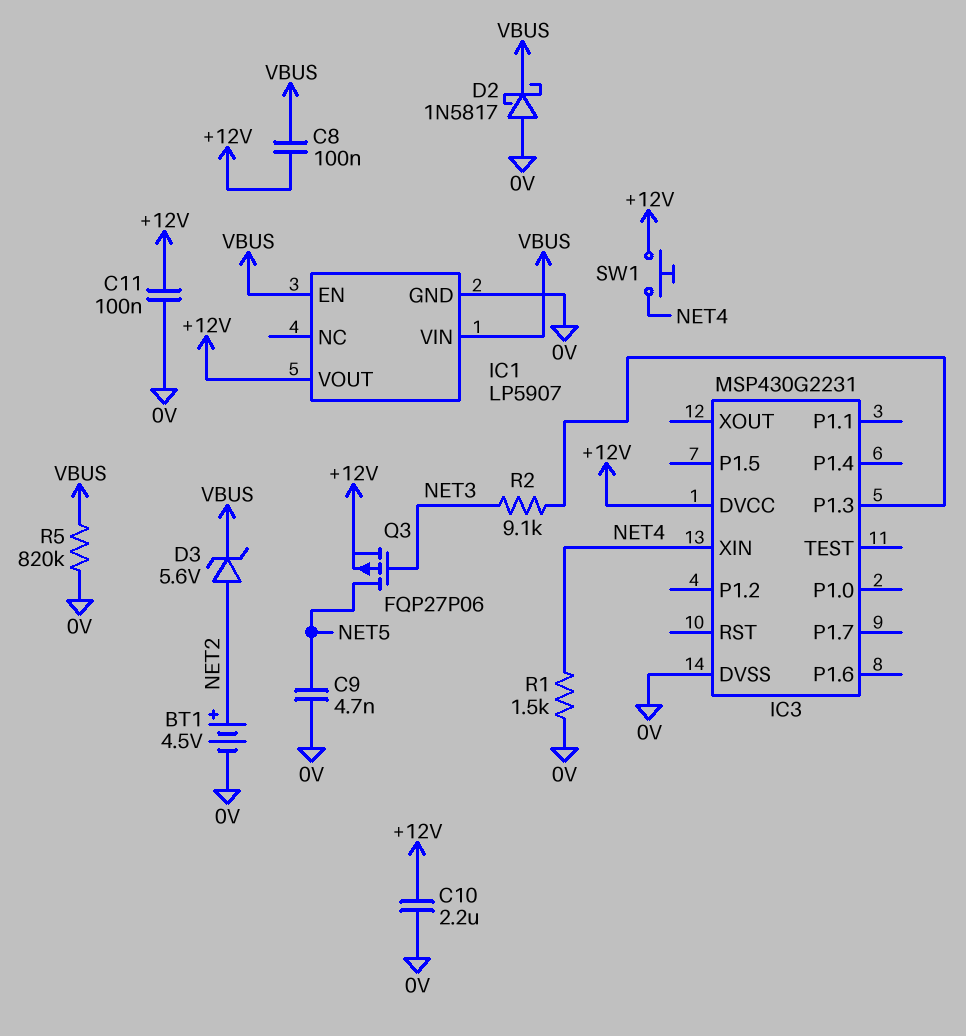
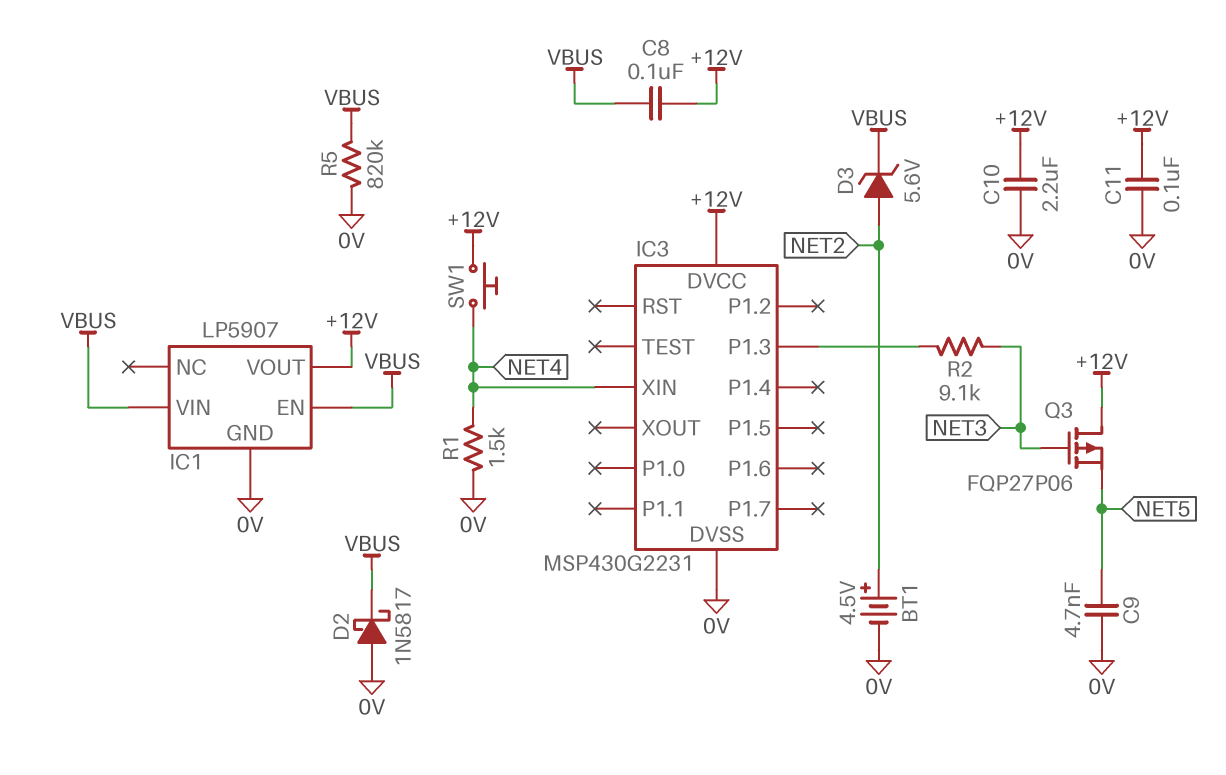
Q3: PMOS FQP27P06 (G NET3, D NET5, S +12V) -> PMOS FQP27P06 (G NET3, D +12V, S NET5)

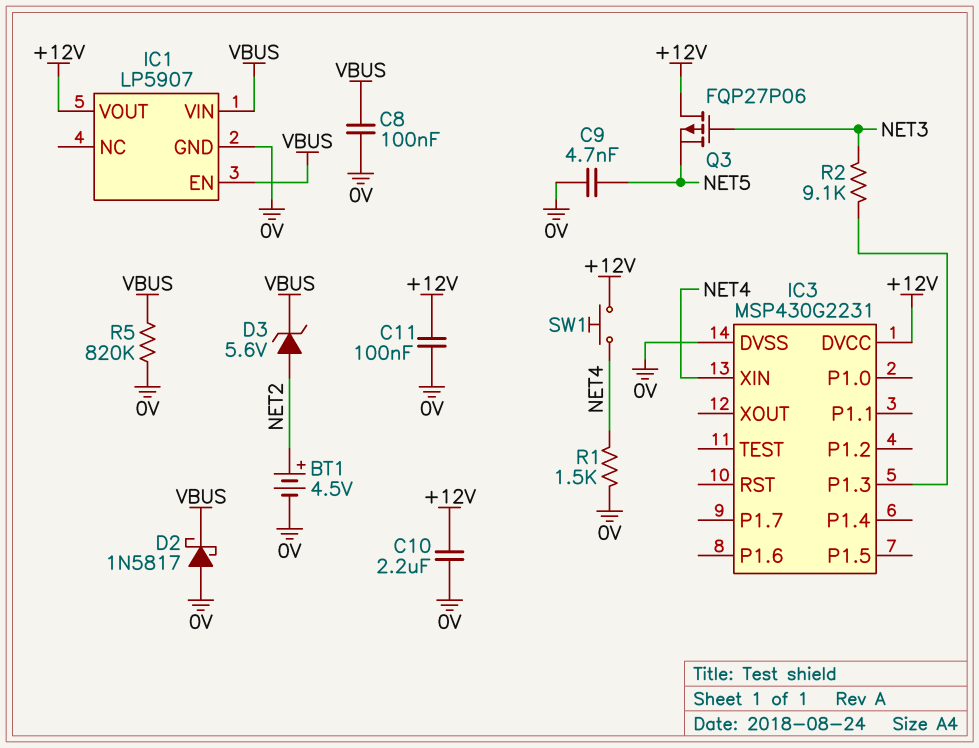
C8: 100nF (+12V, VBUS) -> 100nF (0V, VBUS)

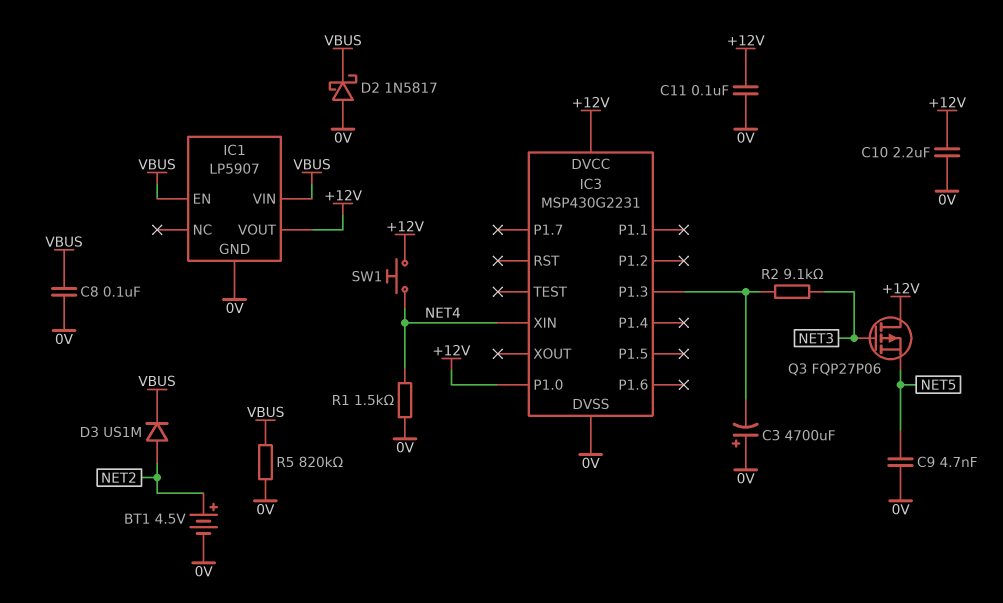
C3: none -> 4700uF (plus 0V, minus IC3/P1.3)
D3: zener 5.6V (A NET2, K VBUS) -> diode US1M (A NET2, K VBUS)
IC3 pin P1.0: none -> +12V

